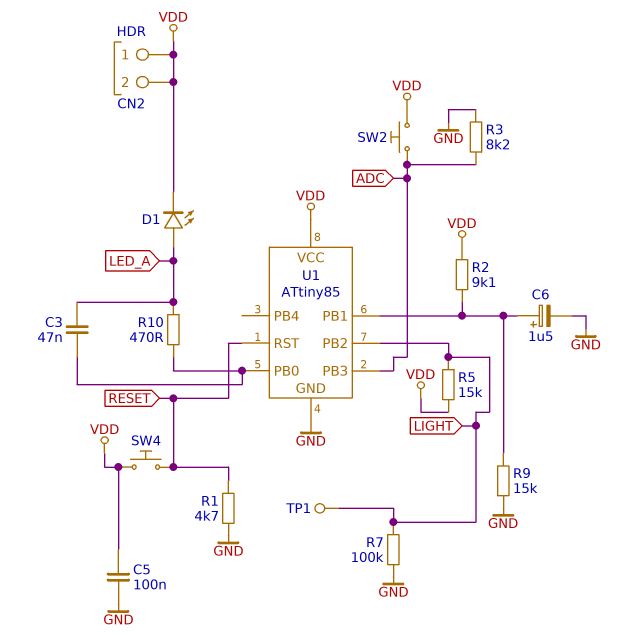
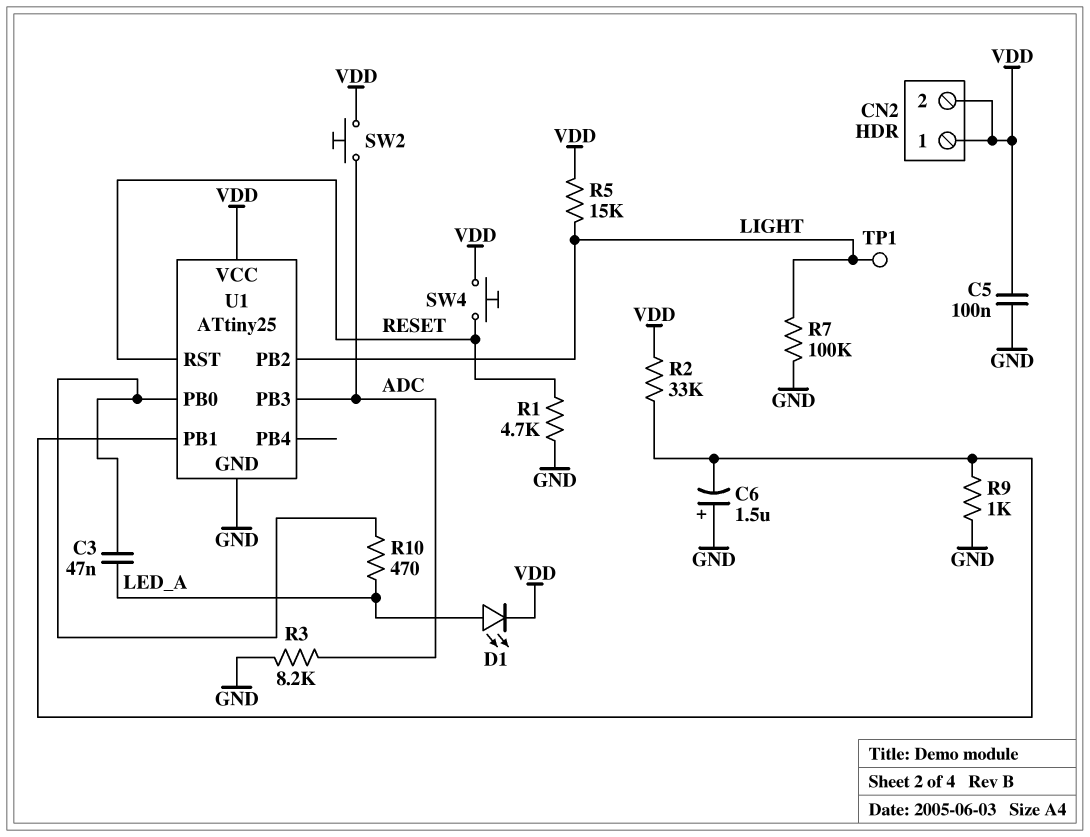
C6: 1.5uF (plus U1/PB1, minus GND) -> 1.5uF (plus GND, minus U1/PB1)
R2: 9.1k (U1/PB1, VDD) -> 33k (U1/PB1, VDD)
R9: 15k (GND, U1/PB1) -> 1k (GND, U1/PB1)
U1: ATtiny85 -> ATtiny25

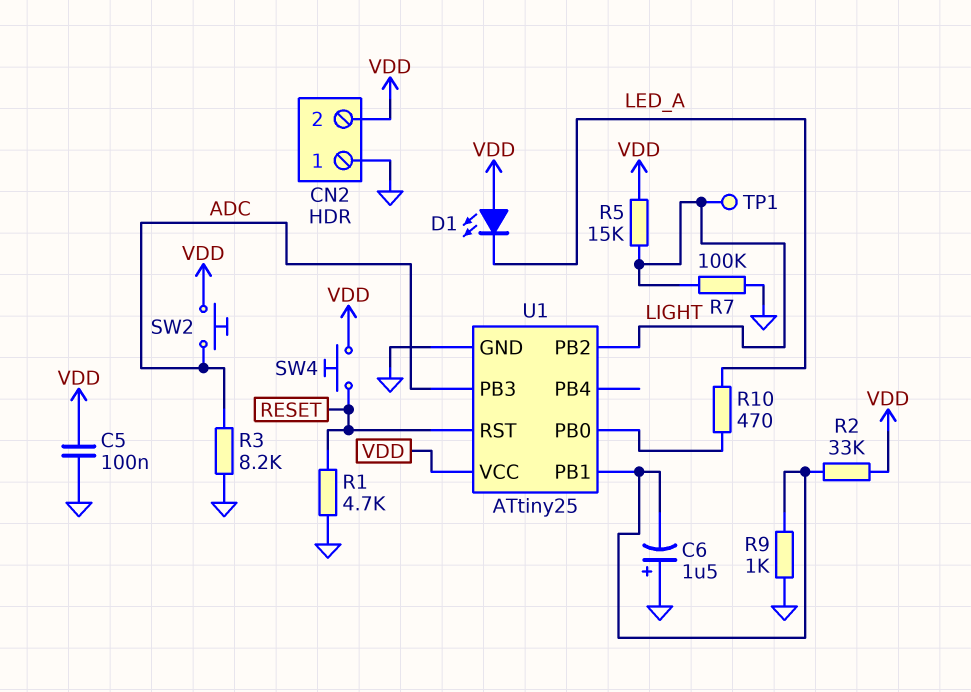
C3: 47nF (LED_A, U1/PB0) -> none
CN2 pin 1: VDD -> GND
D1: LED (A LED_A, K VDD) -> LED (A VDD, K LED_A)

